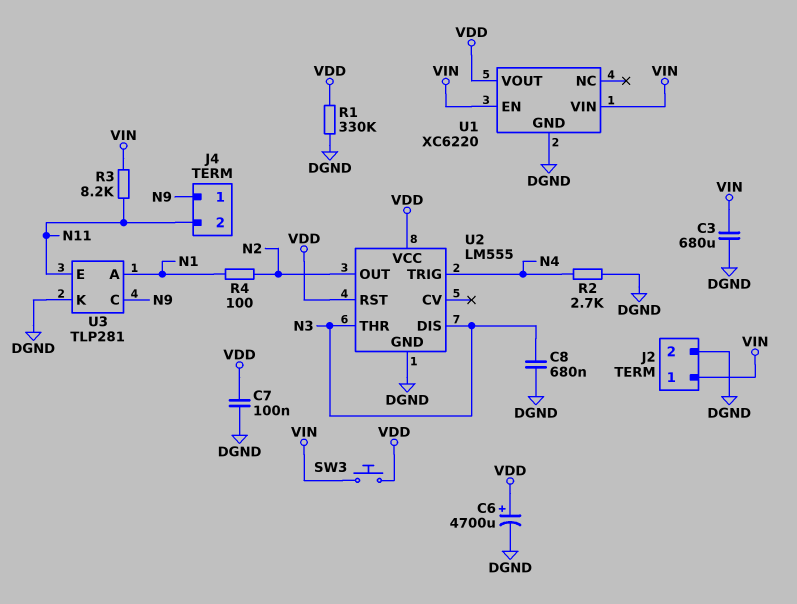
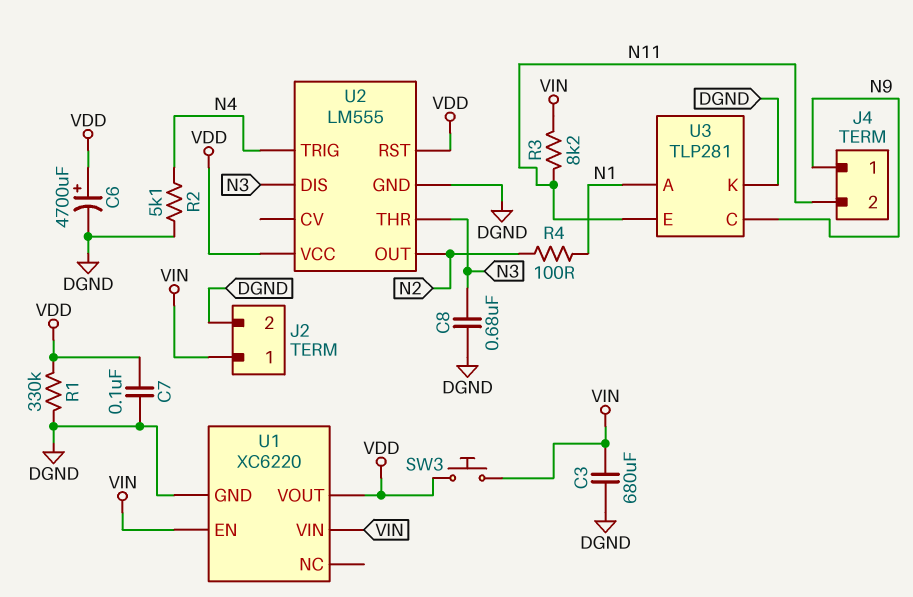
R2: 2.7k (DGND, N4) -> 5.1k (DGND, N4)

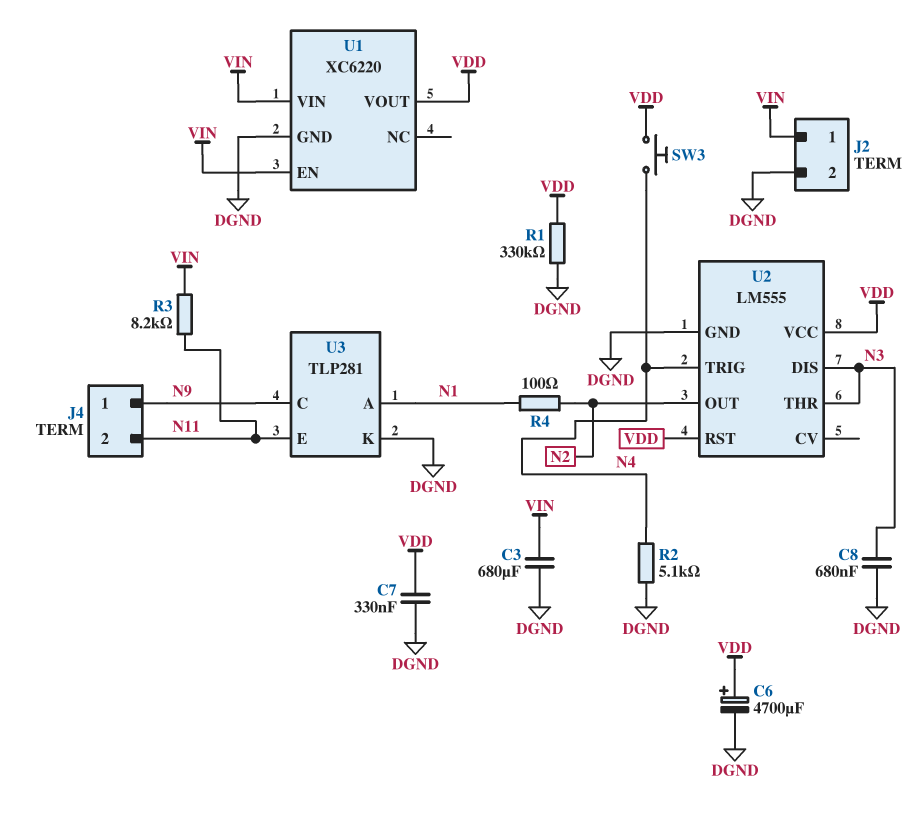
C7: 100nF (DGND, VDD) -> 330nF (DGND, VDD)
SW3: button (VDD, VIN) -> button (N4, VDD)

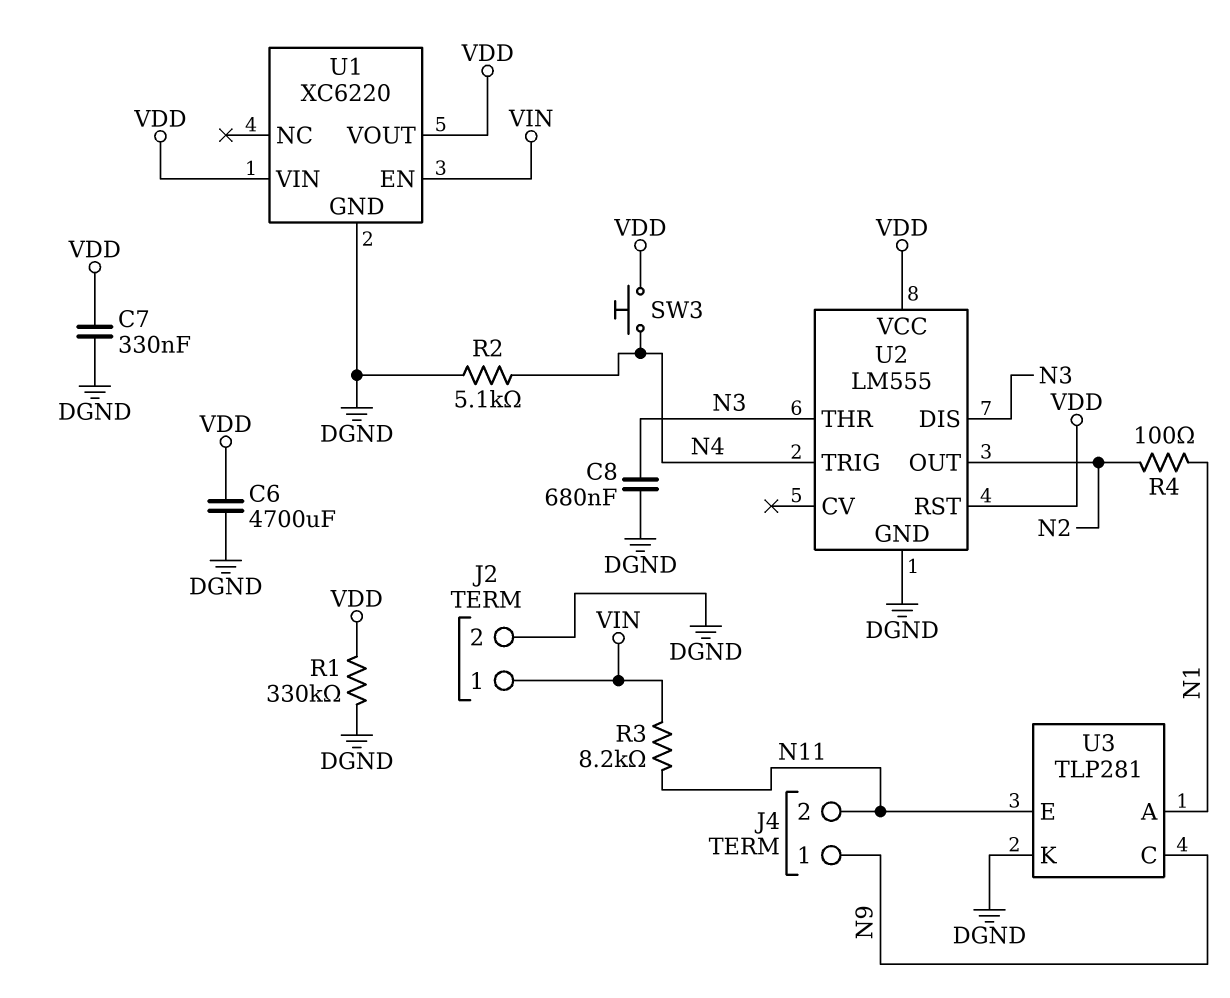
C3: 680uF (DGND, VIN) -> none
C6: 4700uF (plus VDD, minus DGND) -> 4700uF (DGND, VDD)
U1 pin VIN: VIN -> VDD

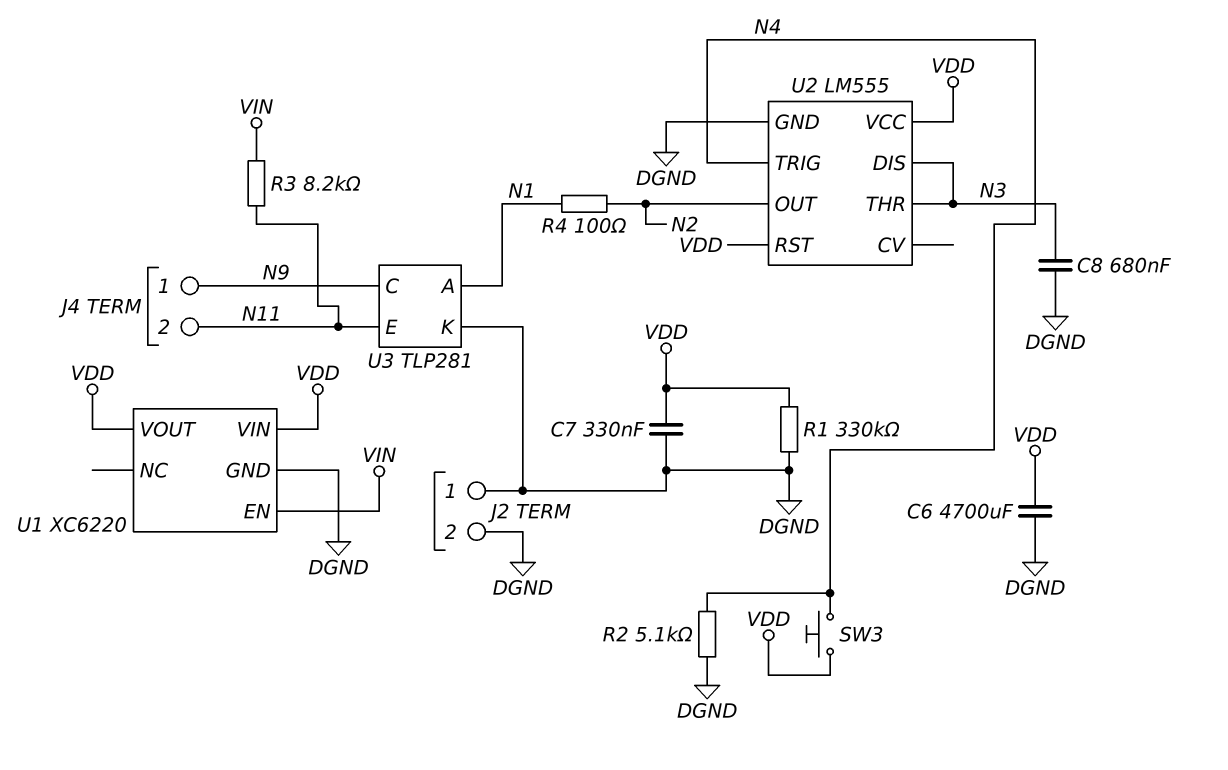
J2 pin 1: VIN -> DGND

